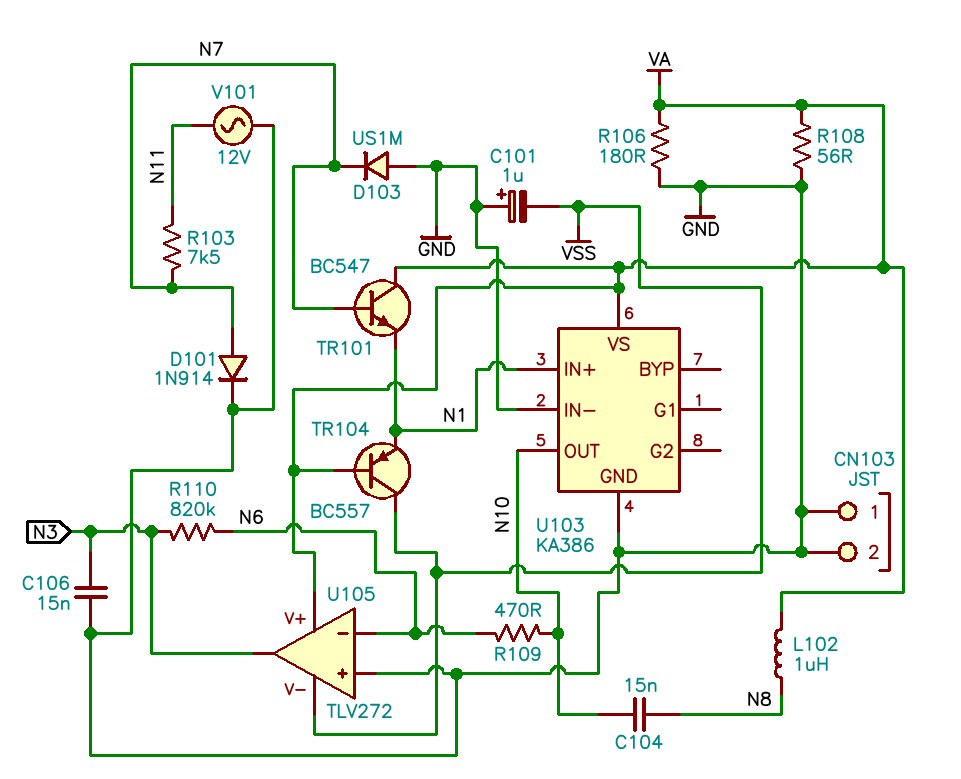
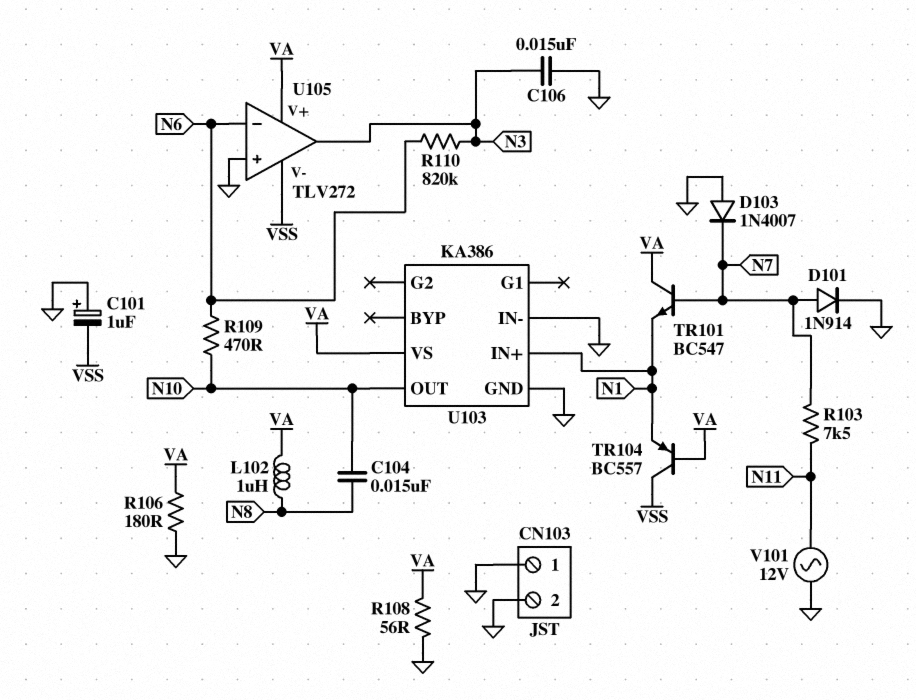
D103: diode US1M (A GND, K N7) -> diode 1N4007 (A GND, K N7)

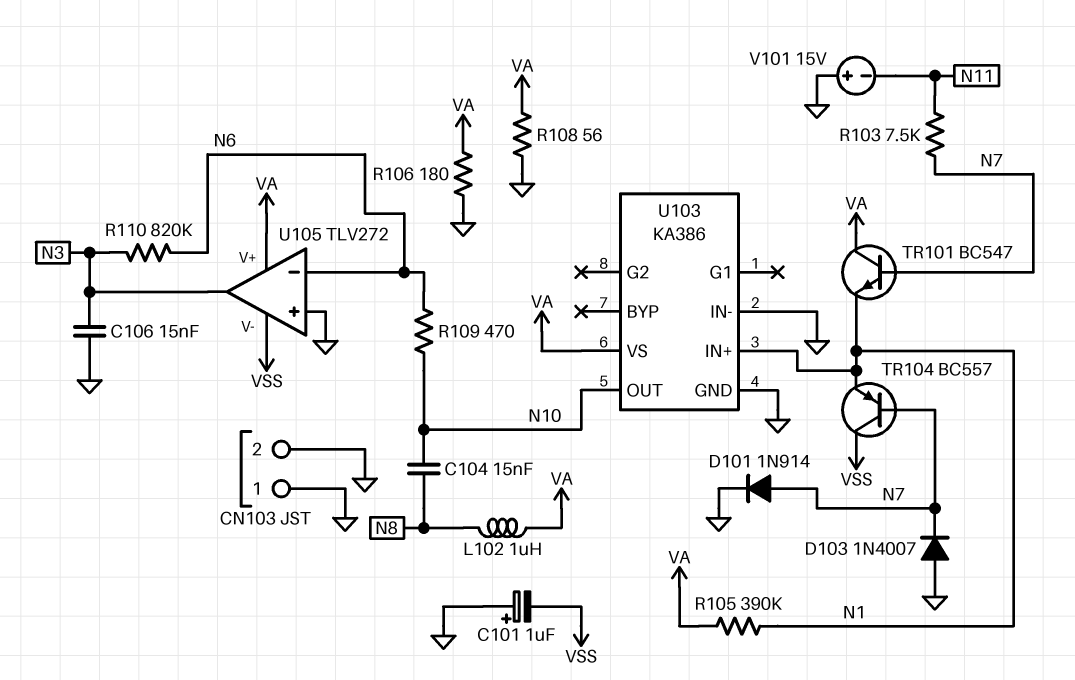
R105: none -> 390k (N1, VA)
TR104: PNP BC557 (B VA, C VSS, E N1) -> PNP BC557 (B N7, C VSS, E N1)
V101: AC 12V (GND, N11) -> 15V (plus GND, minus N11)

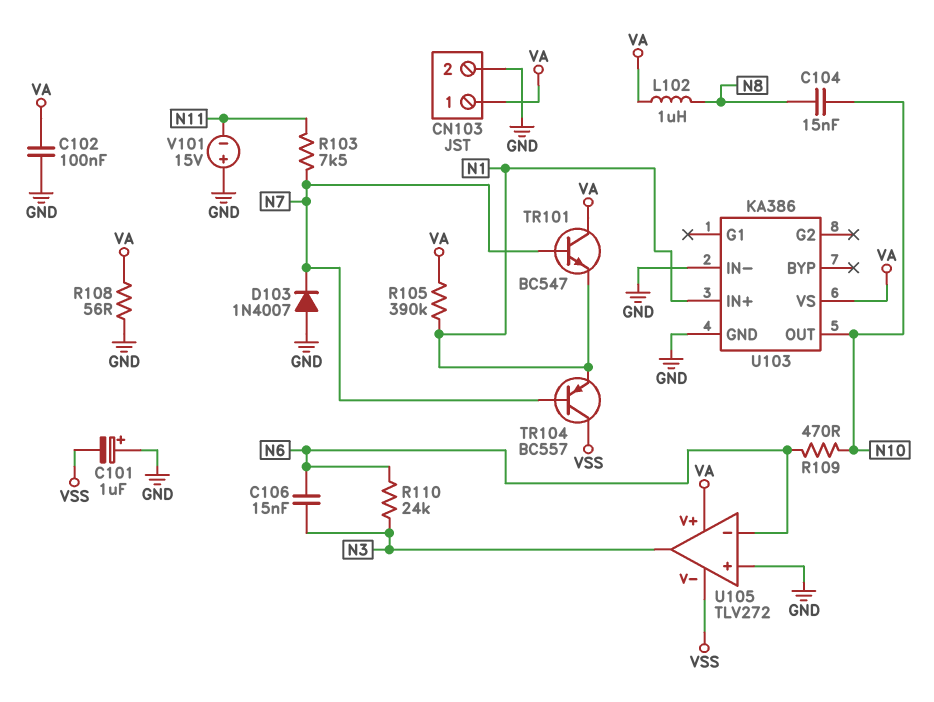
C102: none -> 100nF (GND, VA)
C106: 15nF (GND, N3) -> 15nF (N3, N6)
CN103 pin 1: GND -> VA
D101: diode 1N914 (A N7, K GND) -> none
R106: 180 (GND, VA) -> none
R110: 820k (N3, N6) -> 24k (N3, N6)

